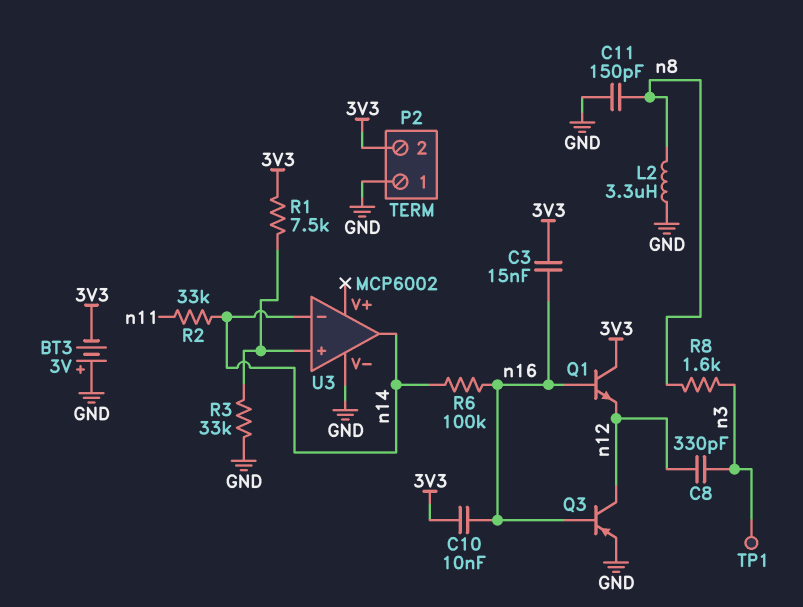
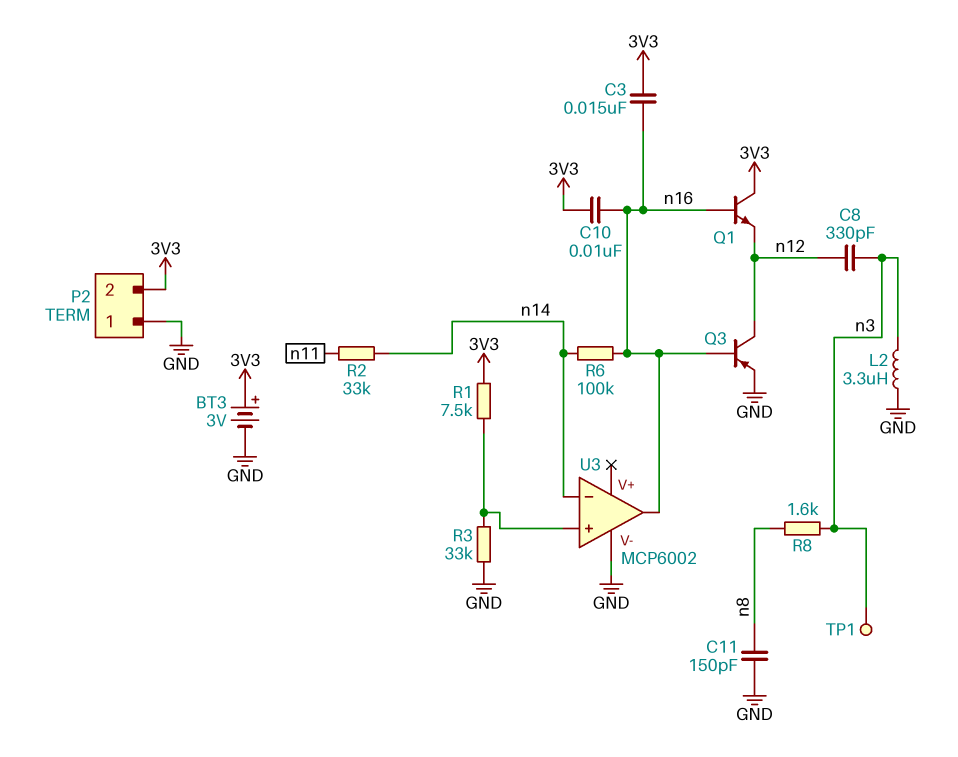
BT3: 3V (plus GND, minus 3V3) -> 3V (plus 3V3, minus GND)
L2: 3.3uH (GND, n8) -> 3.3uH (GND, n3)
U3 pin out: n14 -> n16

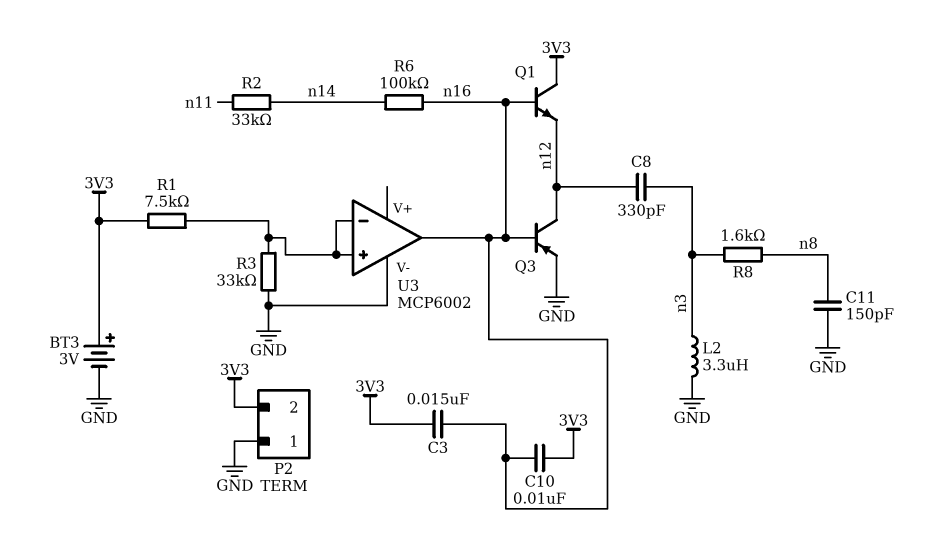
TP1: test point (n3) -> none
U3 pin in-: n14 -> U3/in+

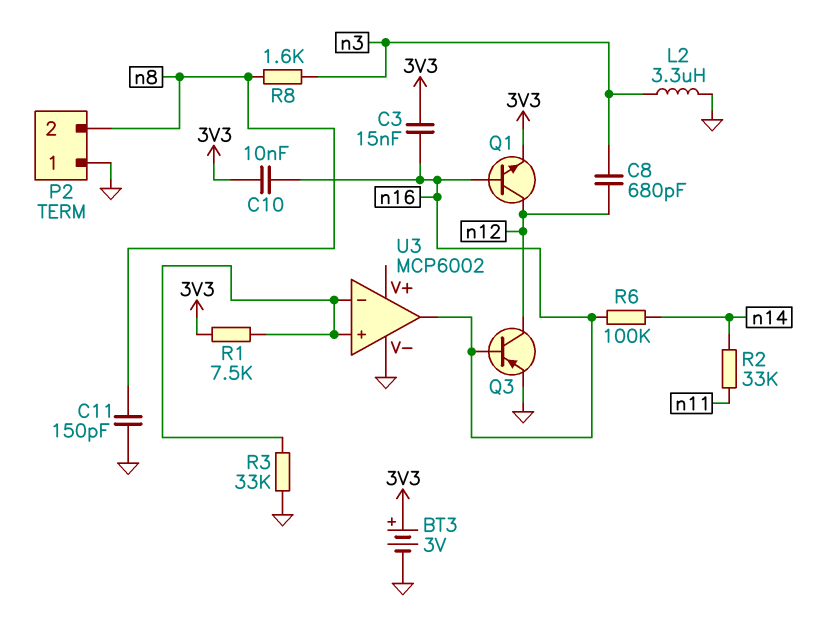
C8: 330pF (n3, n12) -> 680pF (n3, n12)
P2 pin 2: 3V3 -> n8
Q1: NPN (B n16, C 3V3, E n12) -> NPN (B n16, C n12, E 3V3)

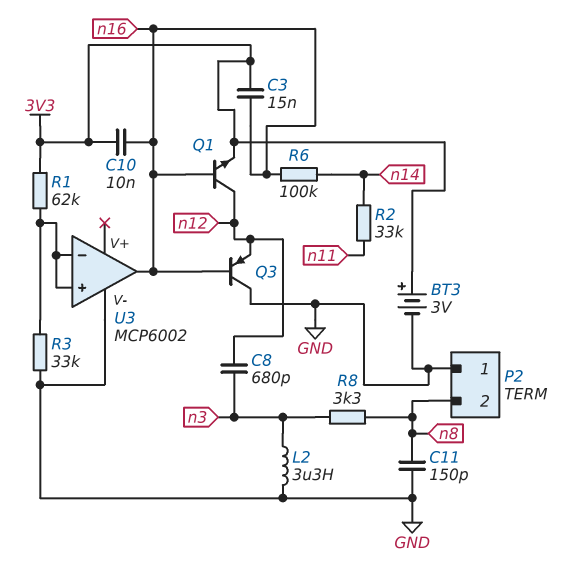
Q3: PNP (B n16, C n12, E GND) -> PNP (B n16, C GND, E n12)
R1: 7.5k (3V3, U3/in+) -> 62k (3V3, U3/in+)
R8: 1.6k (n3, n8) -> 3.3k (n3, n8)

